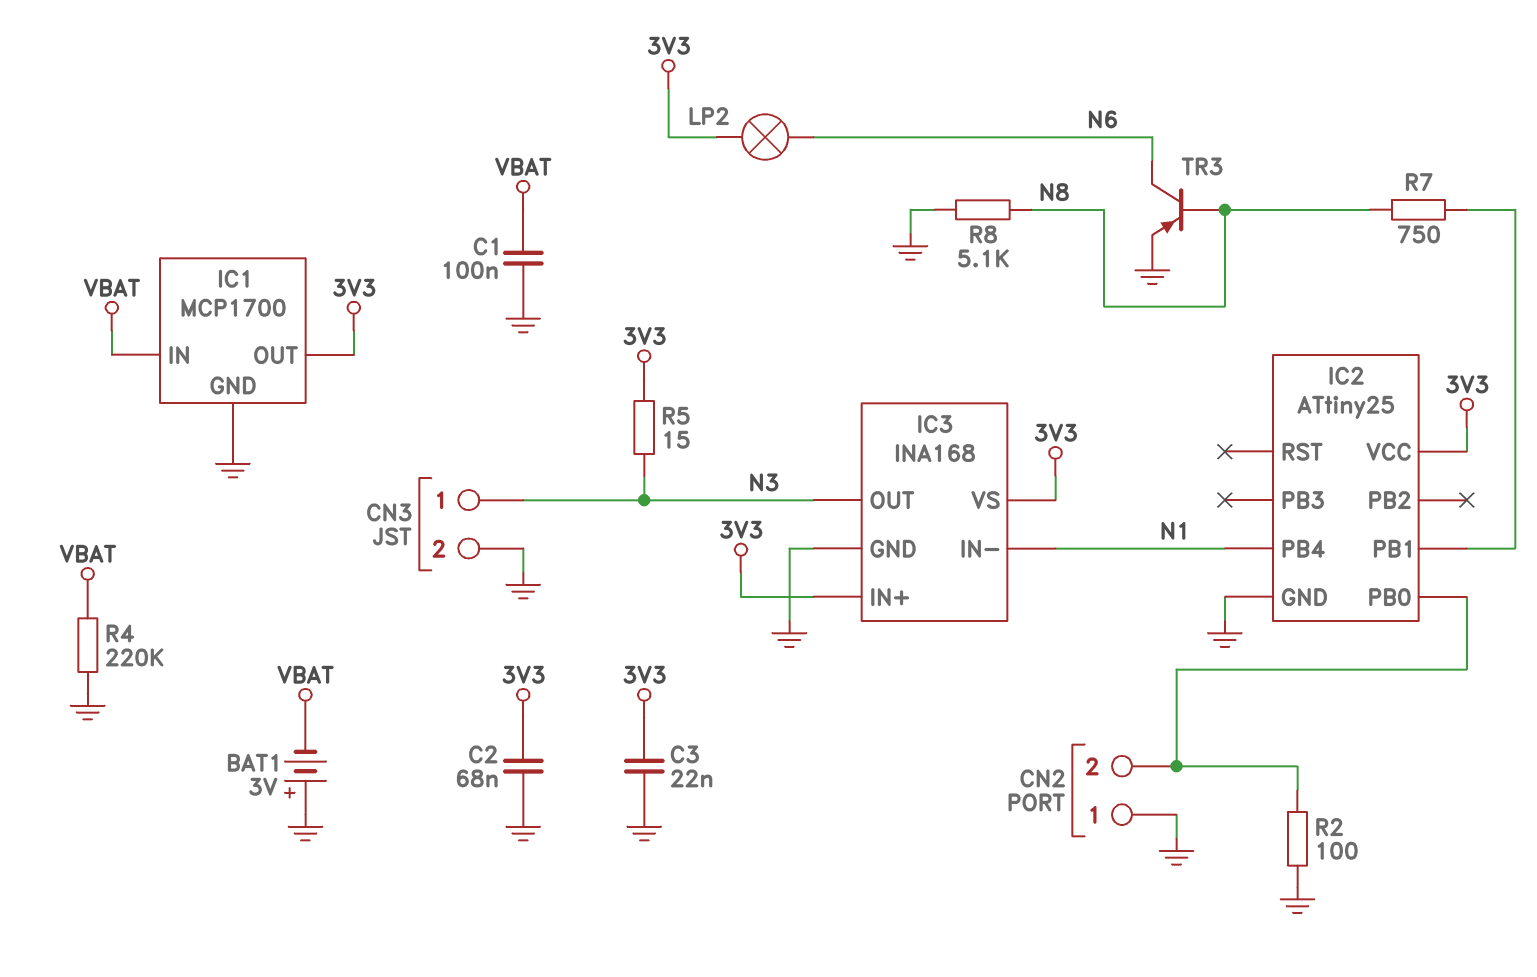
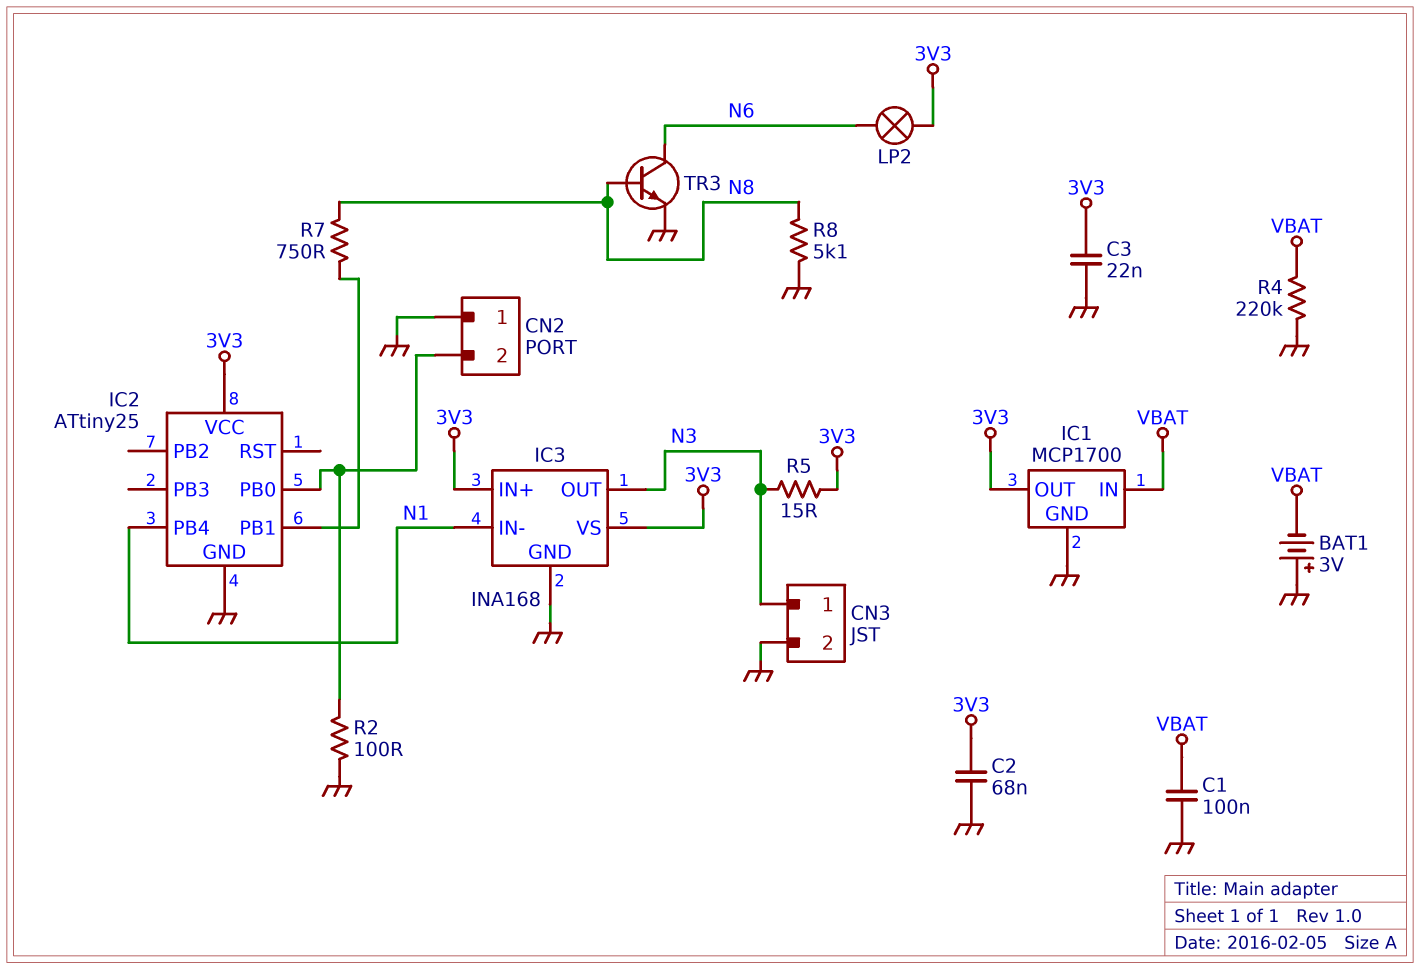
TR3: PNP (B N8, C N6, E GND) -> NPN (B N8, C N6, E GND)

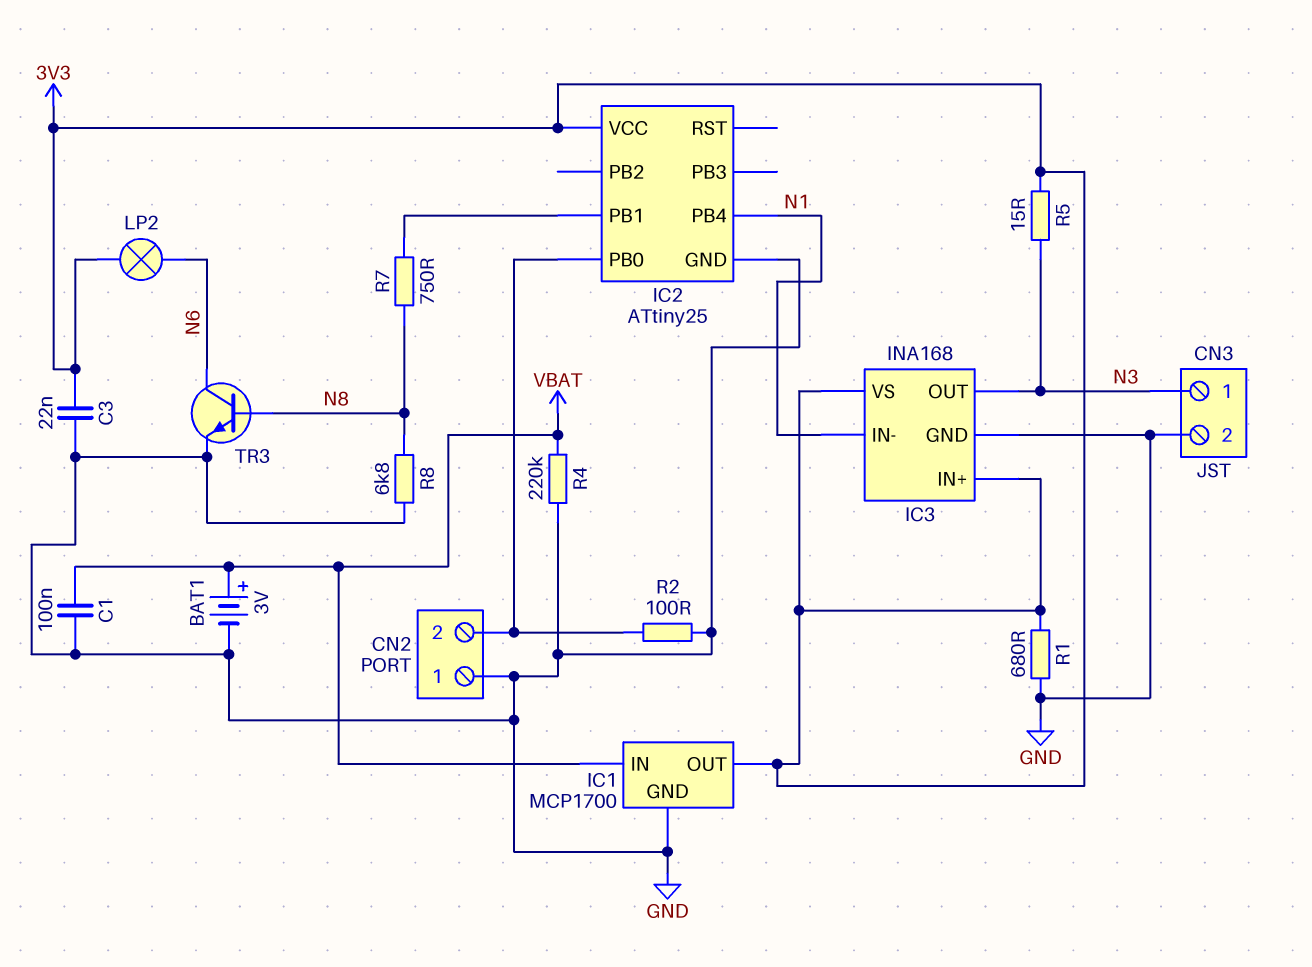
BAT1: 3V (plus GND, minus VBAT) -> 3V (plus VBAT, minus GND)
C2: 68nF (3V3, GND) -> none
R1: none -> 680 (3V3, GND)
R8: 5.1k (GND, N8) -> 6.8k (GND, N8)

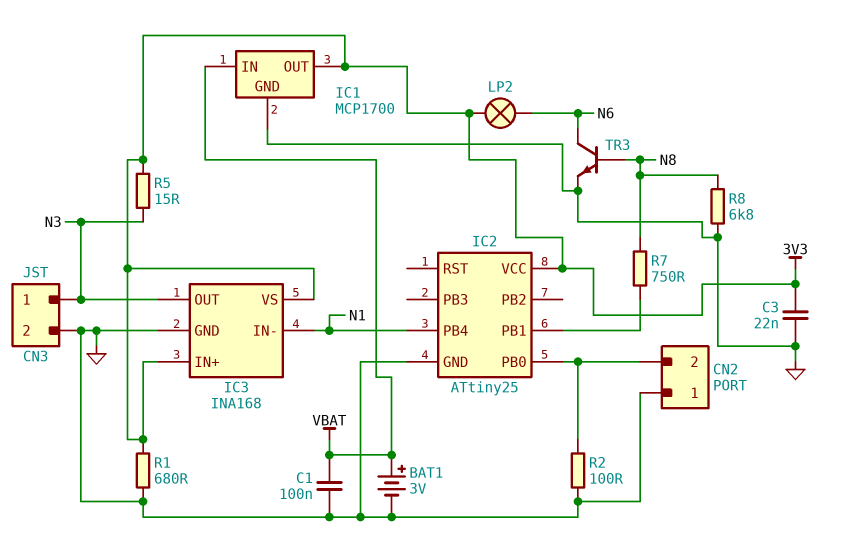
R4: 220k (GND, VBAT) -> none

